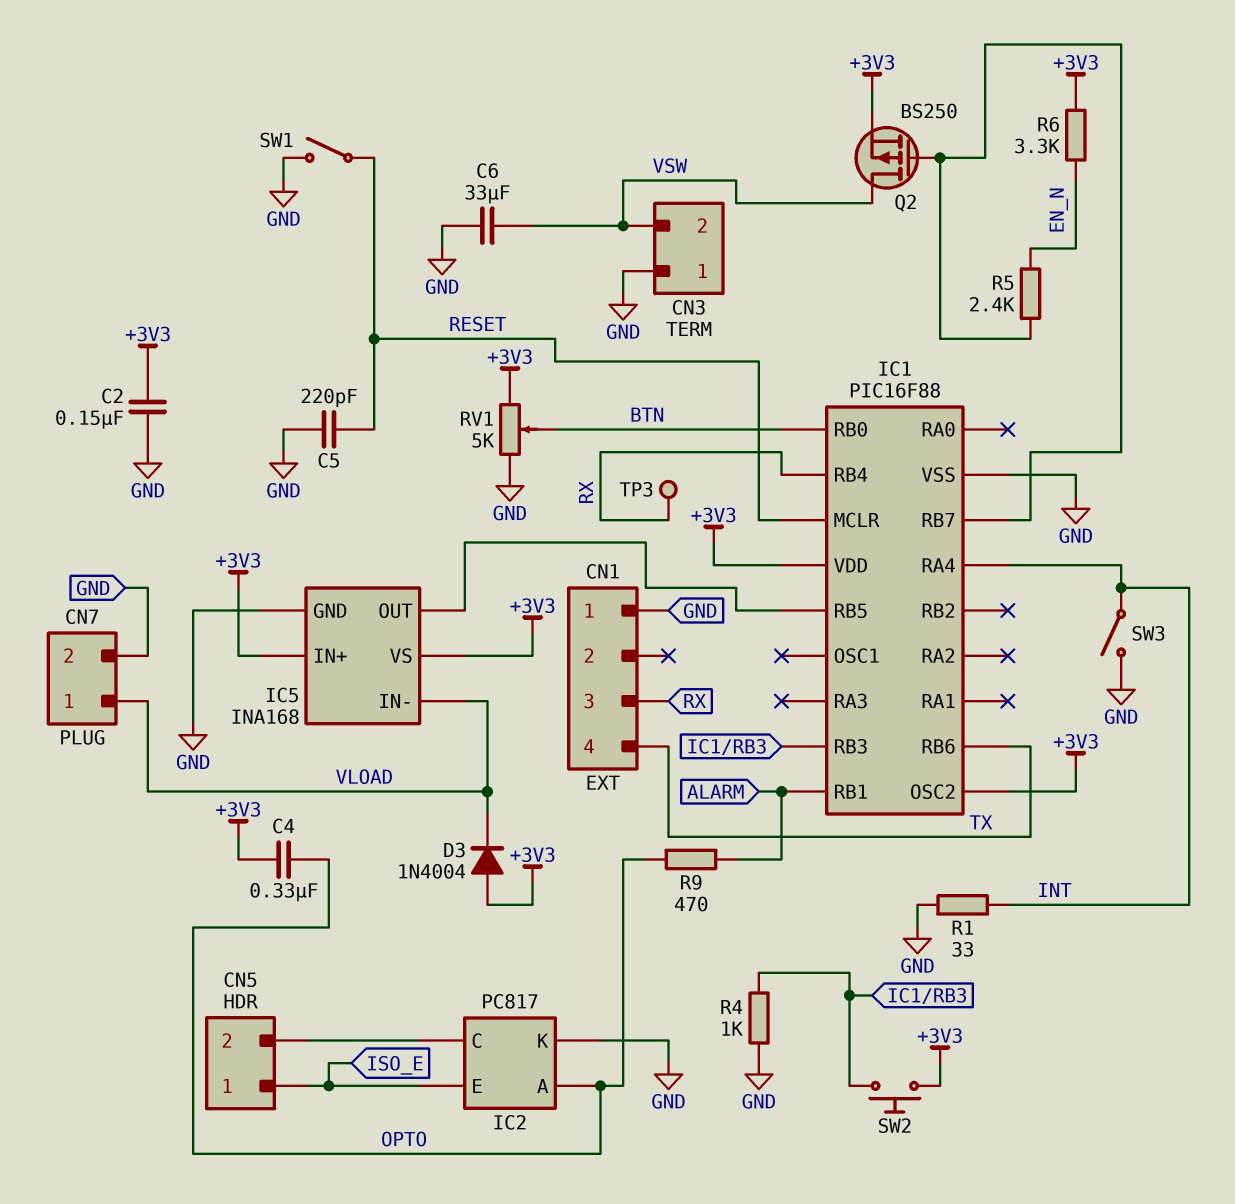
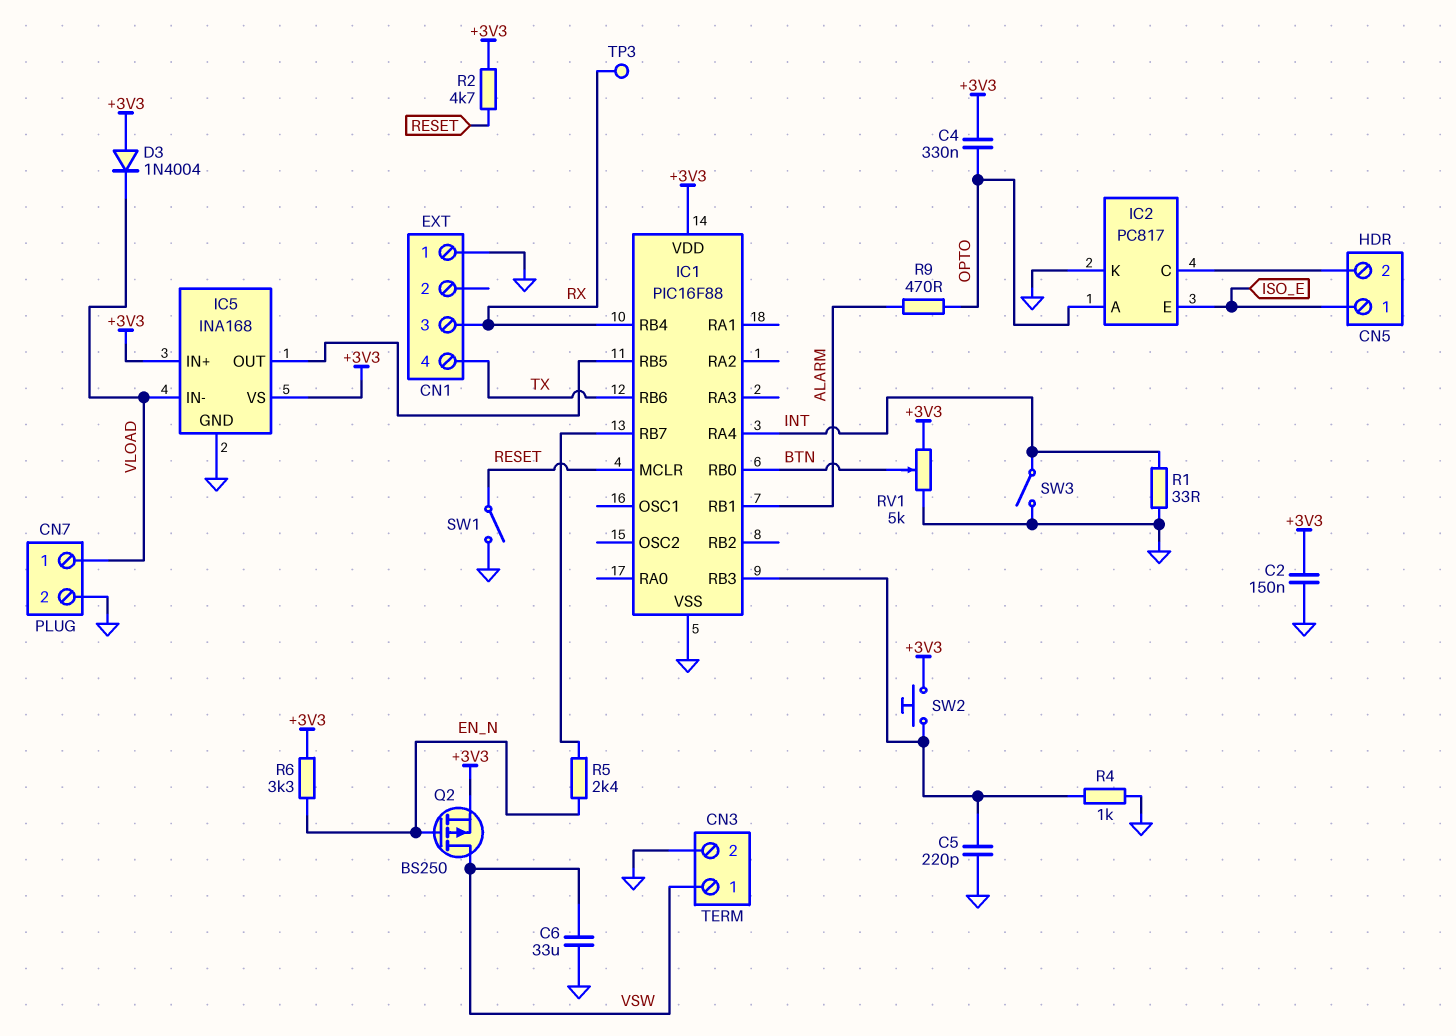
C5: 220pF (GND, RESET) -> 220pF (GND, IC1/RB3)
CN3 pin 1: GND -> VSW
CN3 pin 2: VSW -> GND
IC1 pin OSC2: +3V3 -> none
Q2: PMOS BS250 (G IC1/RB7, D VSW, S +3V3) -> PMOS BS250 (G EN_N, D VSW, S +3V3)
R2: none -> 4.7k (+3V3, RESET)

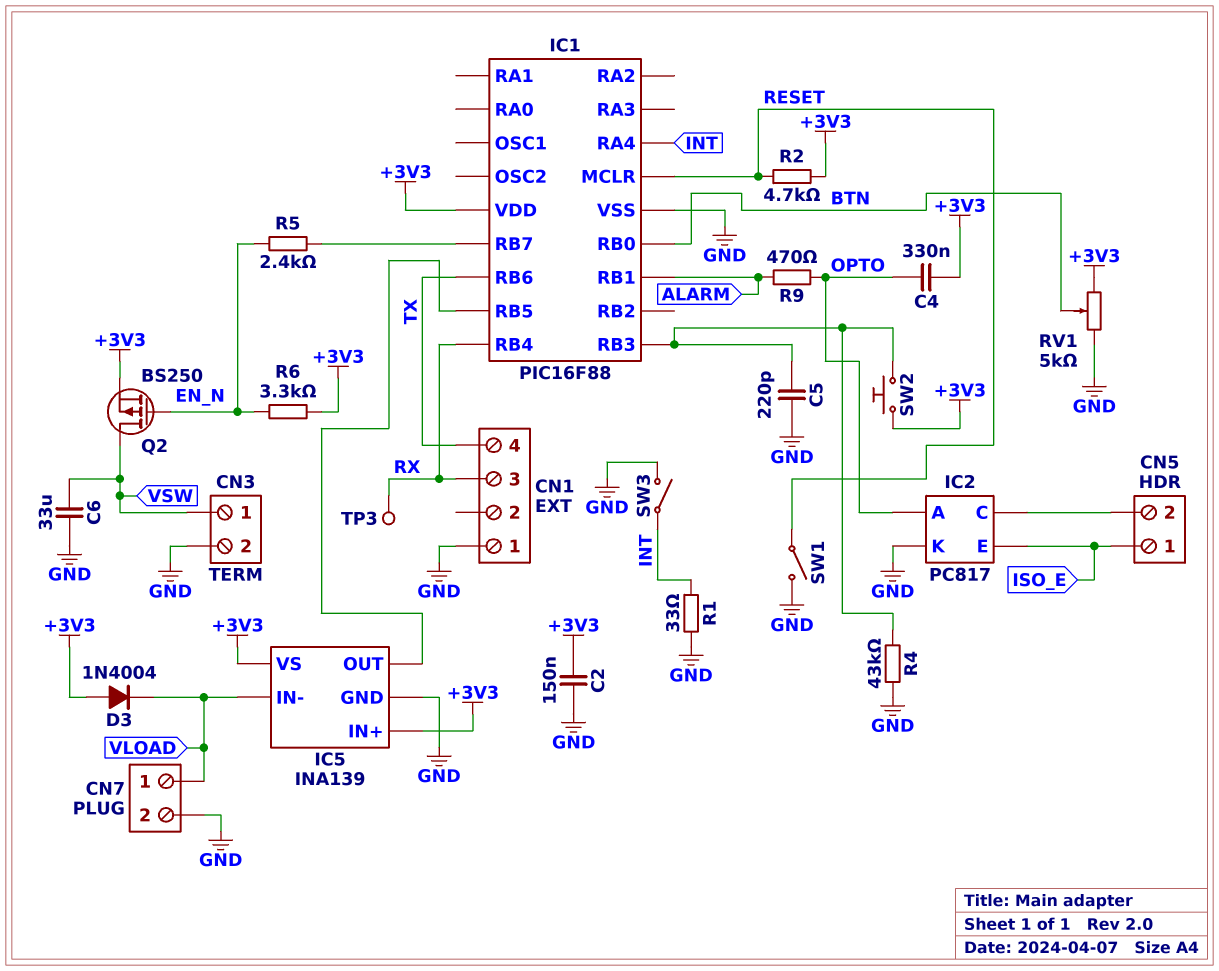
IC5: INA168 -> INA139
R4: 1k (GND, IC1/RB3) -> 43k (GND, IC1/RB3)

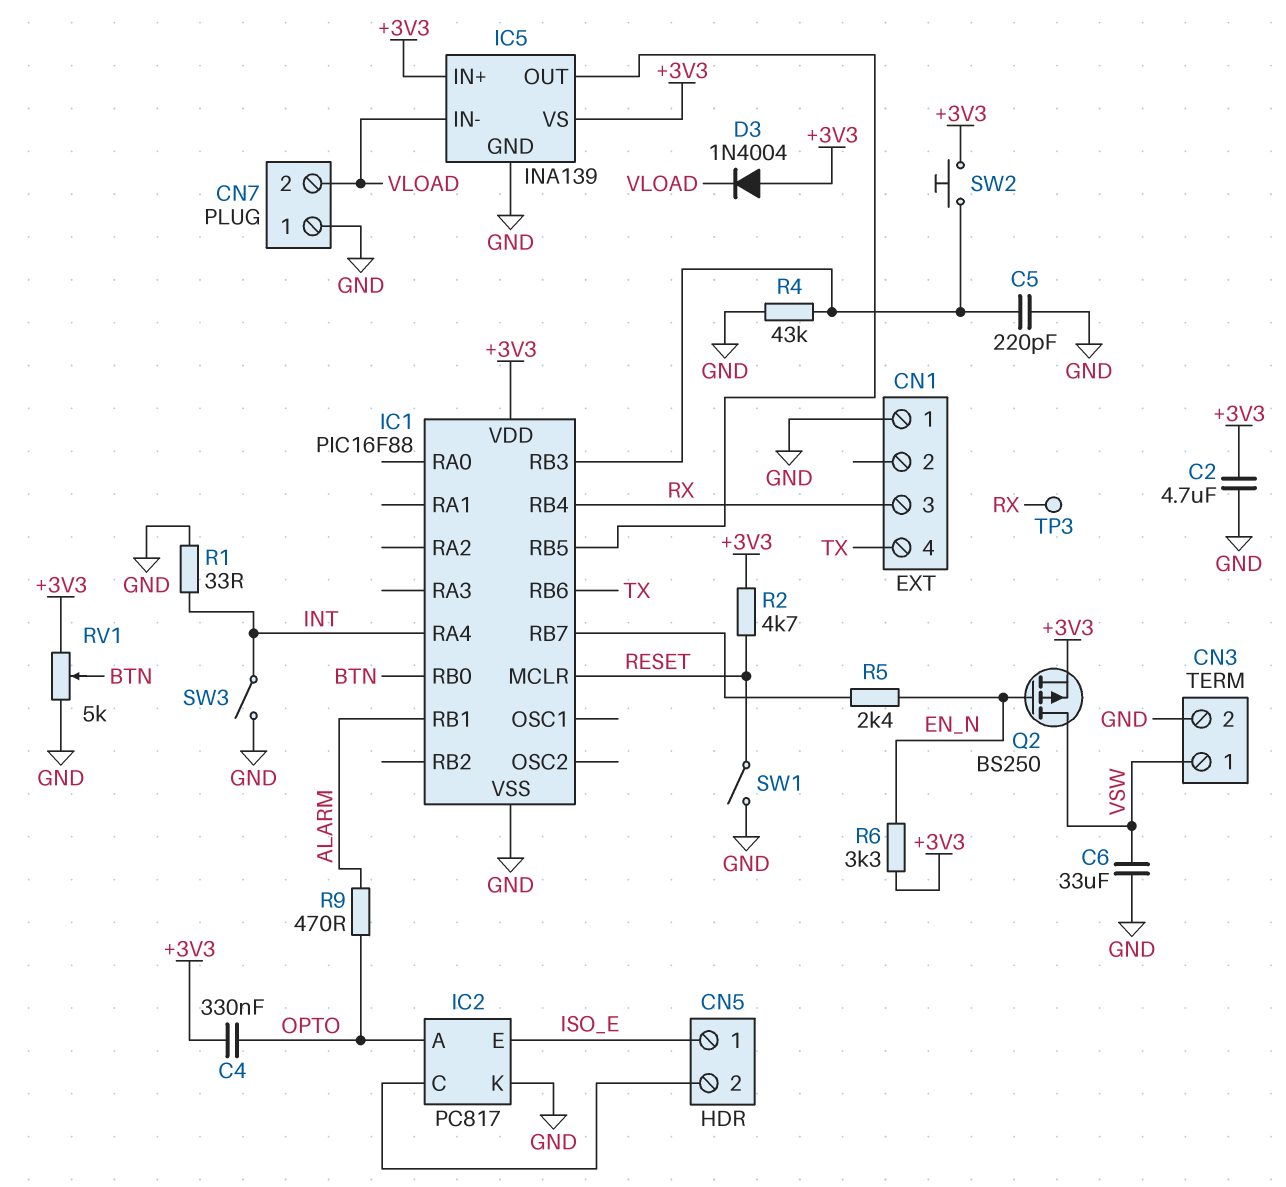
C2: 150nF (+3V3, GND) -> 4.7uF (+3V3, GND)
CN7 pin 1: VLOAD -> GND
CN7 pin 2: GND -> VLOAD

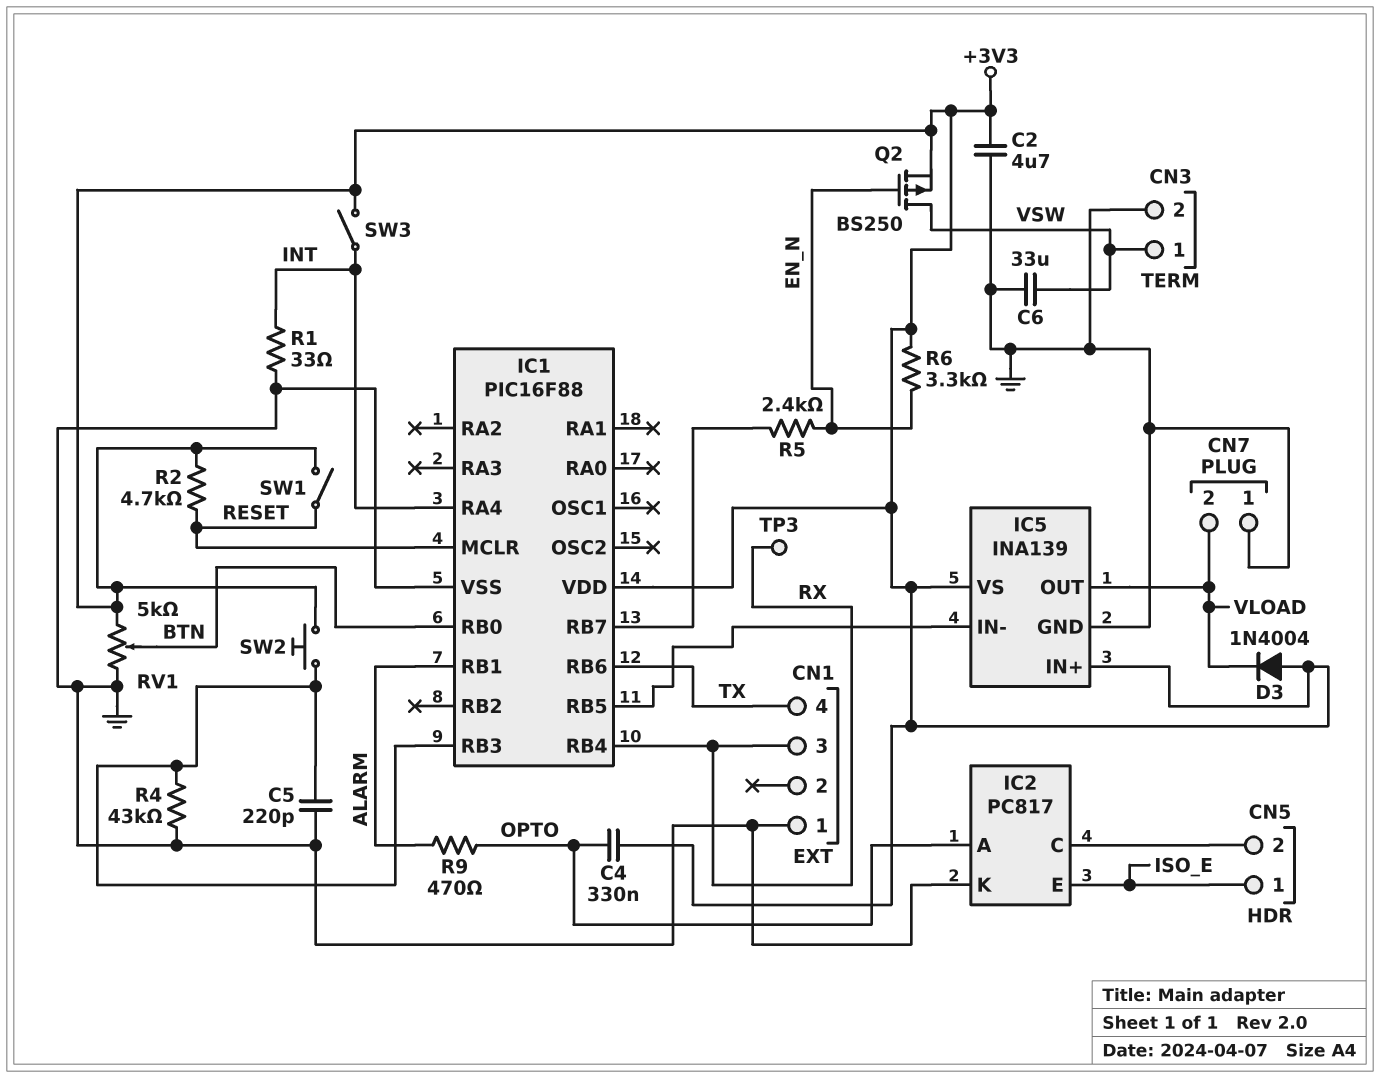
IC5 pin IN-: VLOAD -> IC1/RB5
IC5 pin OUT: IC1/RB5 -> VLOAD
SW1: switch (GND, RESET) -> switch (+3V3, RESET)
SW3: switch (GND, INT) -> switch (+3V3, INT)

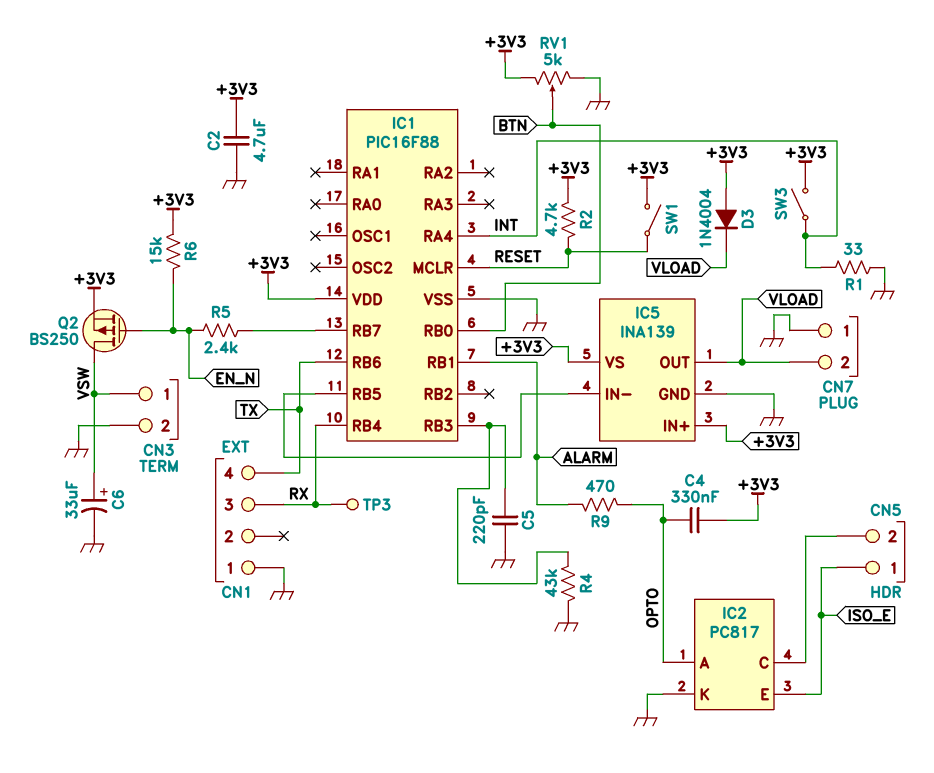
C6: 33uF (GND, VSW) -> 33uF (plus VSW, minus GND)
R6: 3.3k (+3V3, EN_N) -> 15k (+3V3, EN_N)
SW2: button (+3V3, IC1/RB3) -> none

